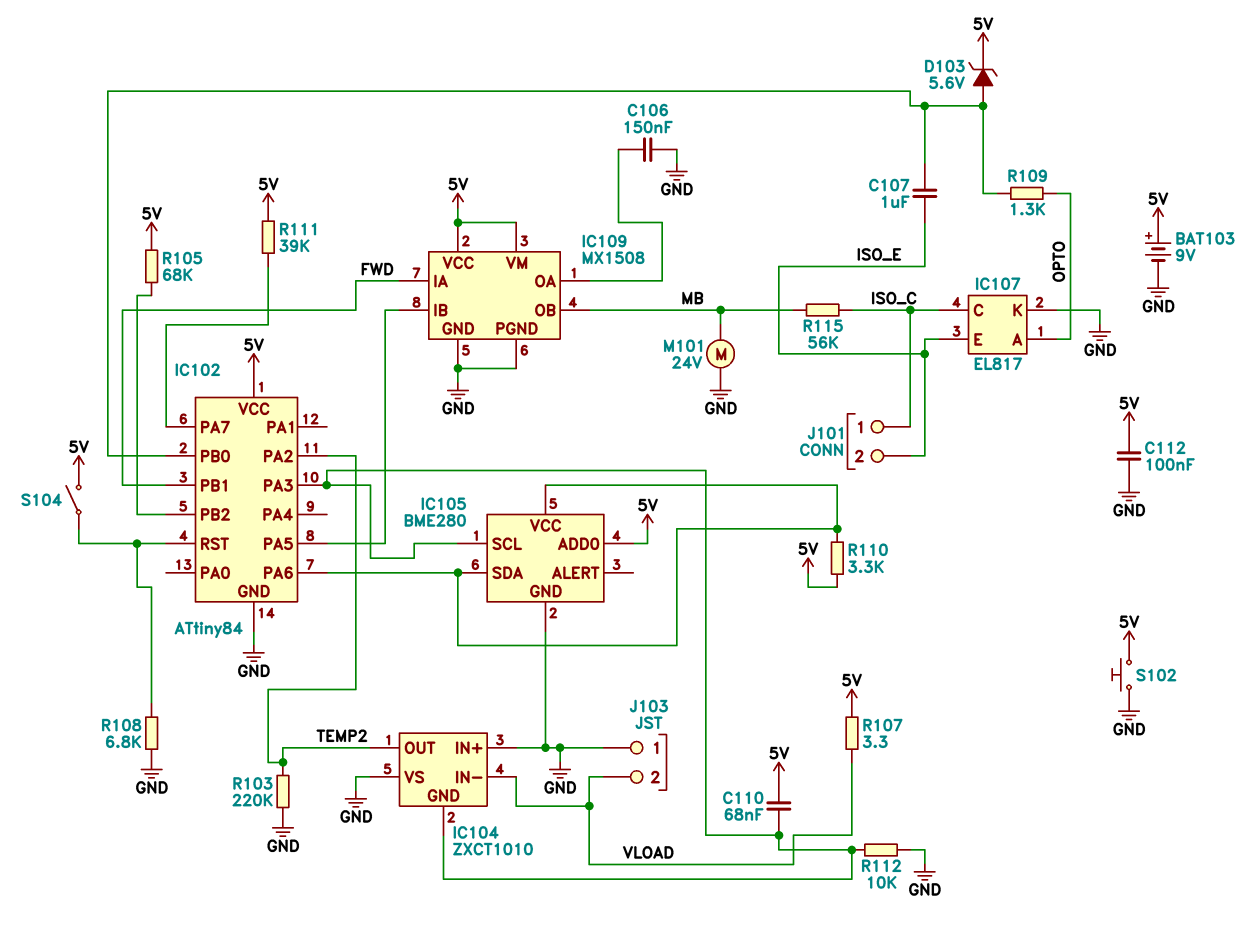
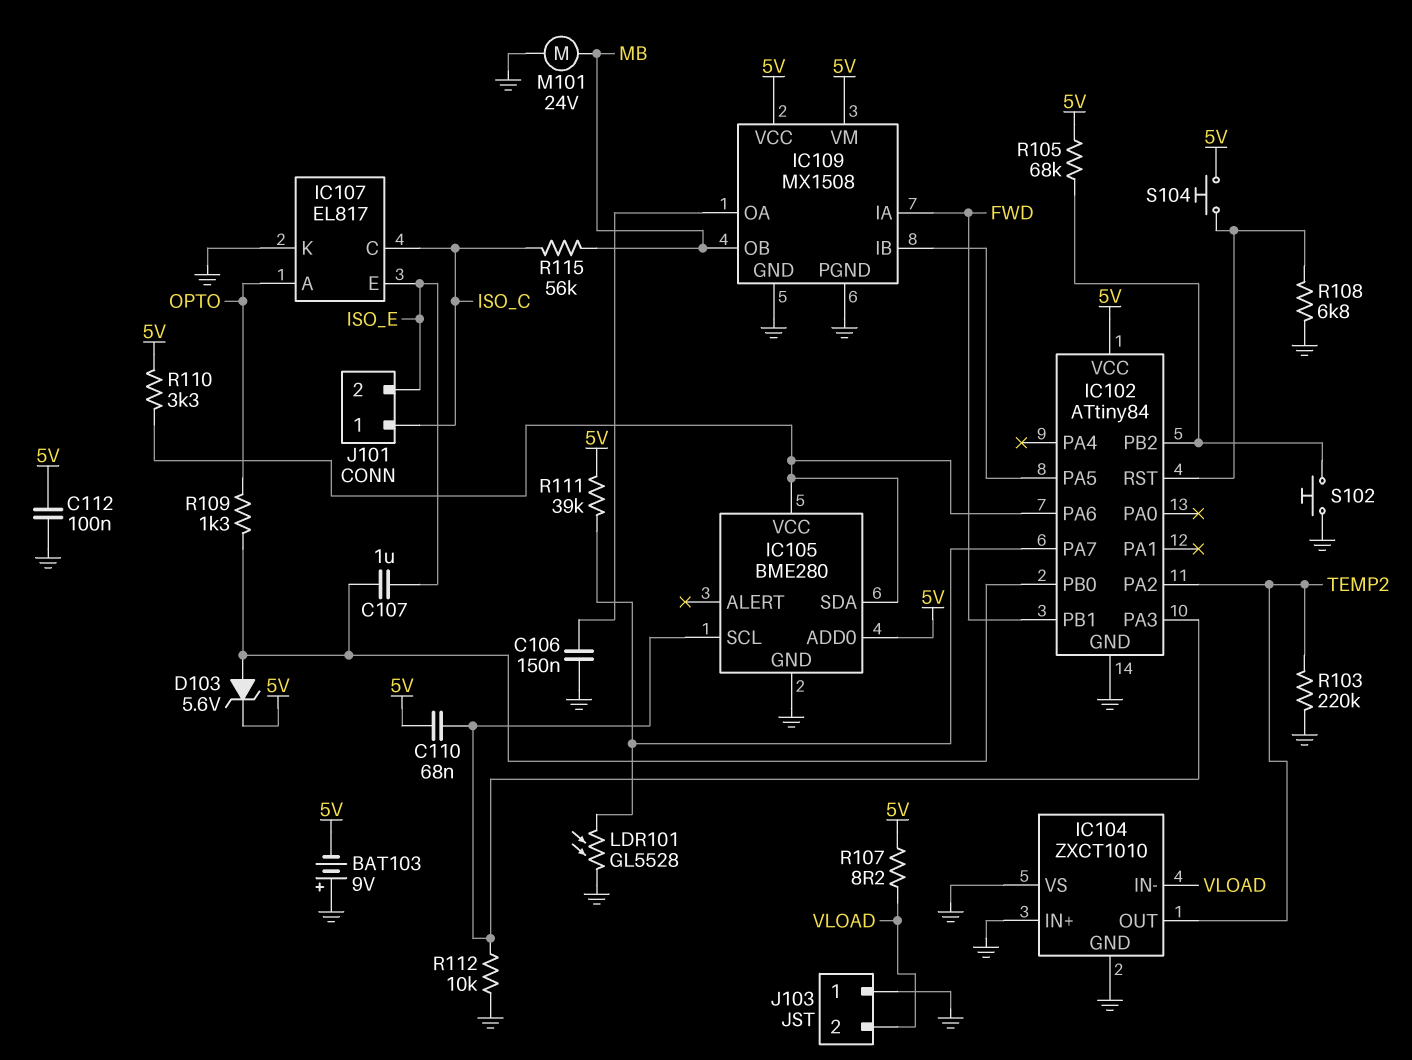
BAT103: 9V (plus 5V, minus GND) -> 9V (plus GND, minus 5V)
IC104 pin GND: IC102/PA3 -> GND
LDR101: none -> GL5528 (GND, IC102/PA7)
R107: 3.3 (5V, VLOAD) -> 8.2 (5V, VLOAD)
S102: button (5V, GND) -> button (GND, IC102/PB2)
S104: switch (5V, IC102/RST) -> button (5V, IC102/RST)

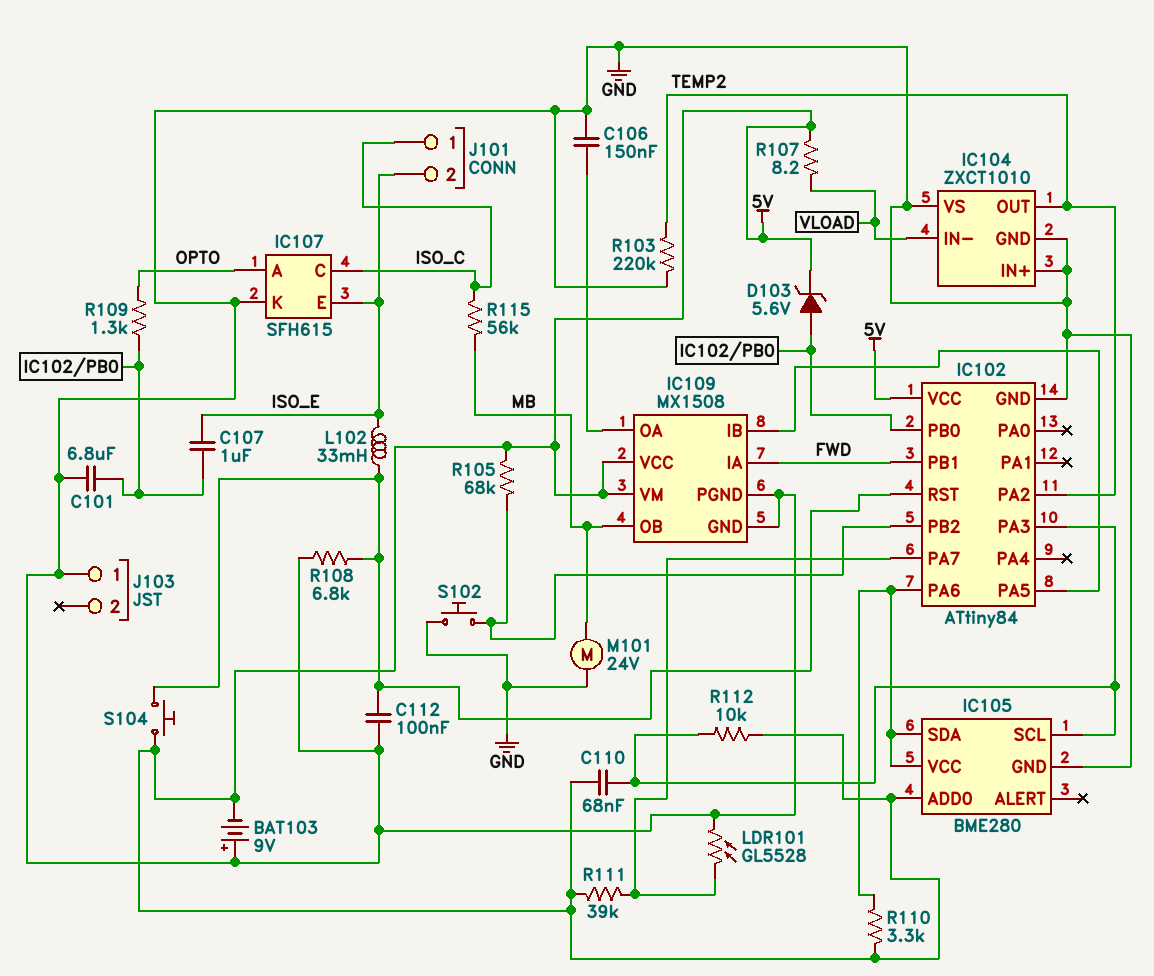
C101: none -> 6.8uF (GND, IC102/PB0)
C112: 100nF (5V, GND) -> 100nF (GND, IC102/RST)
IC107: EL817 -> SFH615
J103 pin 2: VLOAD -> none
L102: none -> 33mH (IC102/RST, ISO_E)
R112: 10k (GND, IC102/PA3) -> 10k (5V, IC102/PA3)

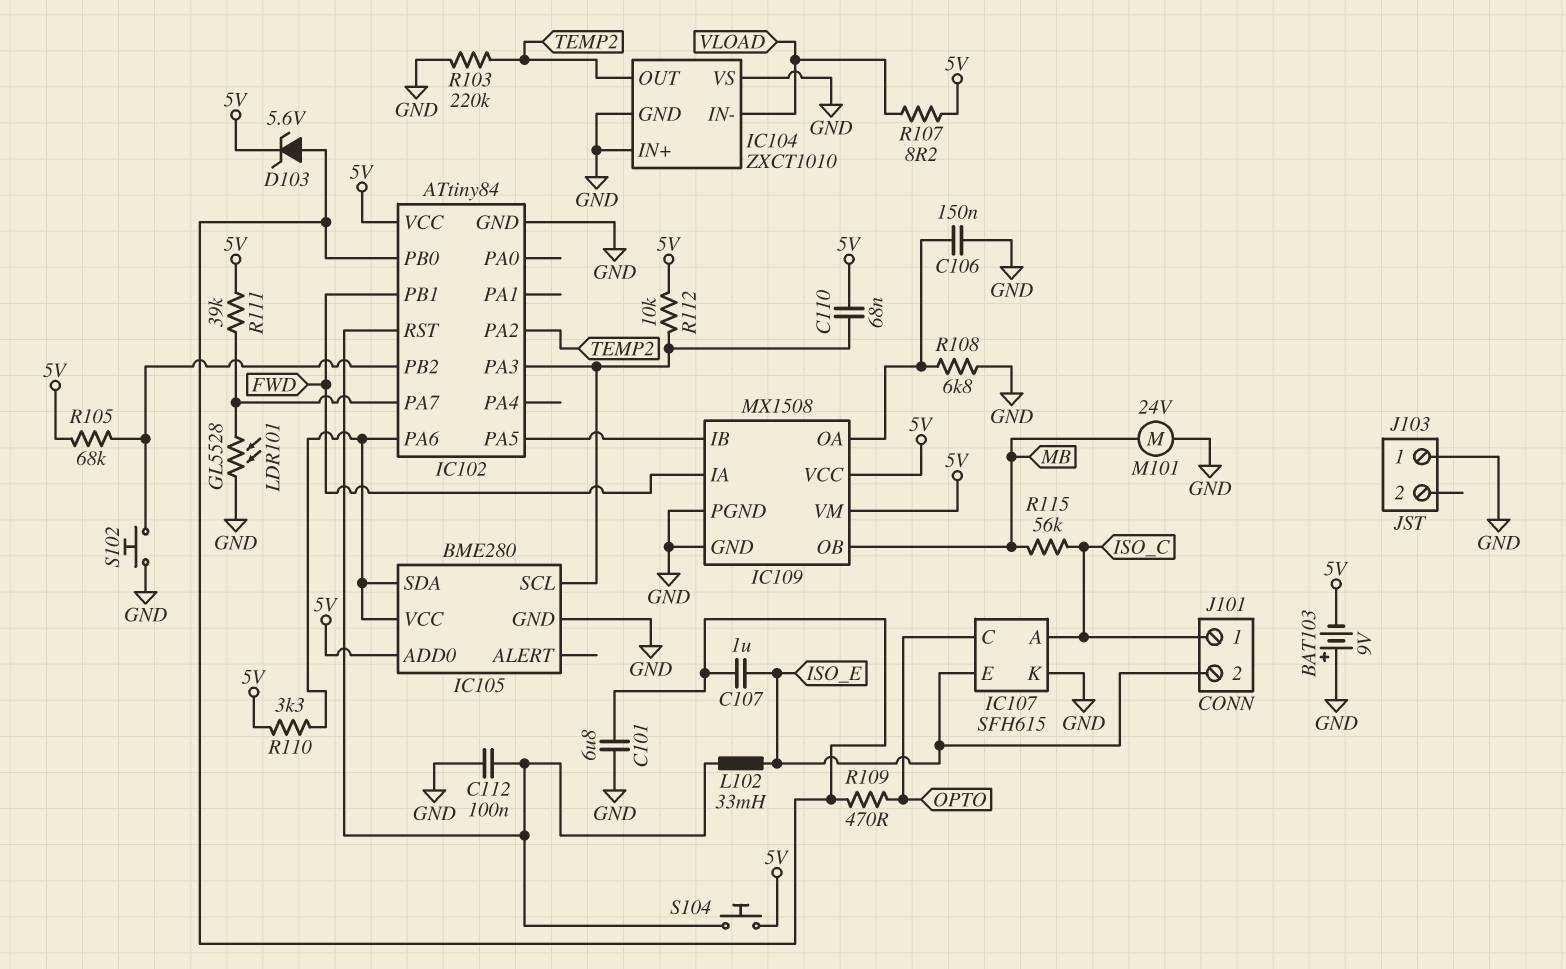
IC107 pin A: OPTO -> ISO_C
IC107 pin C: ISO_C -> OPTO
R108: 6.8k (GND, IC102/RST) -> 6.8k (GND, IC109/OA)
R109: 1.3k (IC102/PB0, OPTO) -> 470 (IC102/PB0, OPTO)

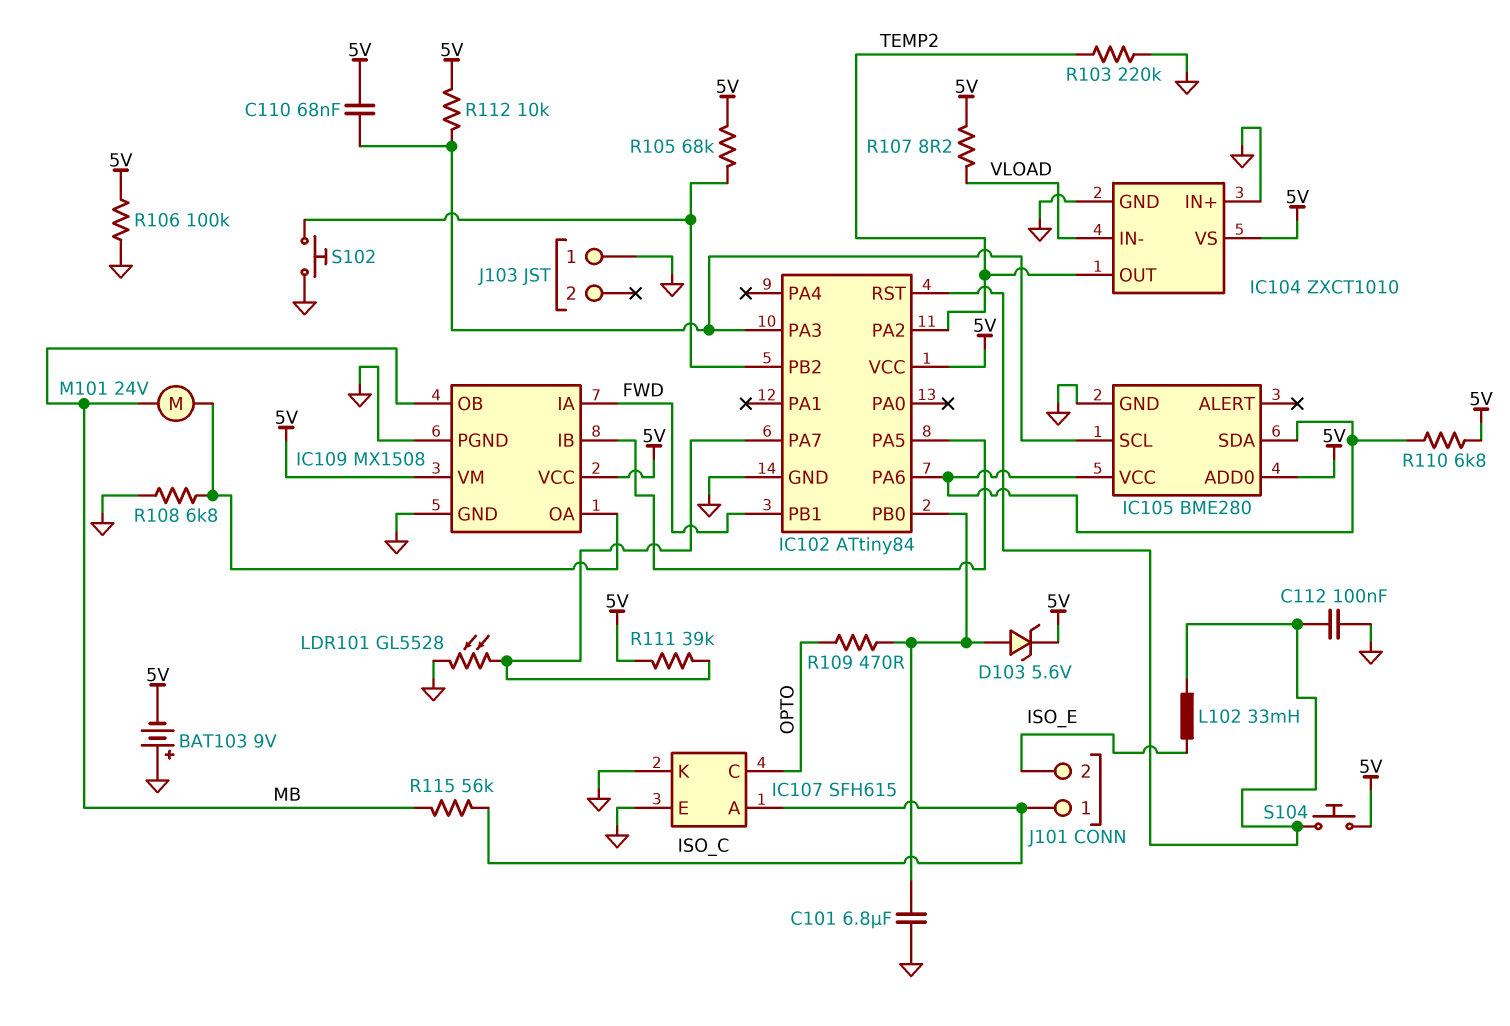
C106: 150nF (GND, IC109/OA) -> none
C107: 1uF (IC102/PB0, ISO_E) -> none
IC104 pin VS: GND -> 5V
IC107 pin E: ISO_E -> GND
M101: motor 24V (GND, MB) -> motor 24V (IC109/OA, MB)
R106: none -> 100k (5V, GND)
R110: 3.3k (5V, IC102/PA6) -> 6.8k (5V, IC102/PA6)

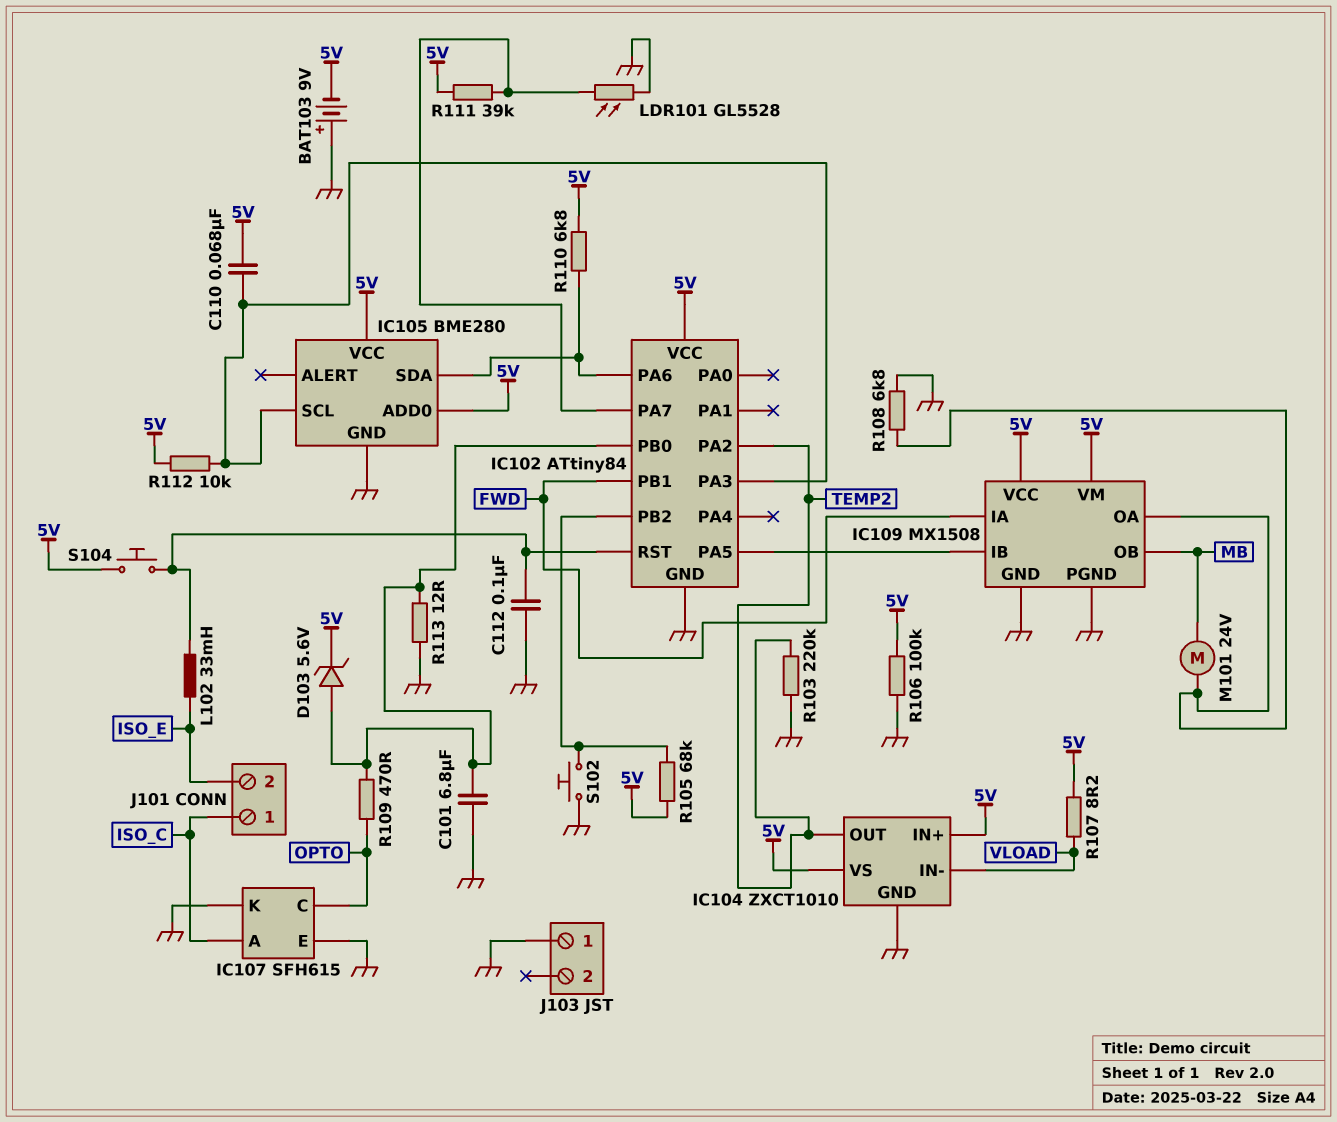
IC104 pin IN+: GND -> 5V
IC105 pin VCC: IC102/PA6 -> 5V
R113: none -> 12 (GND, IC102/PB0)
R115: 56k (ISO_C, MB) -> none

